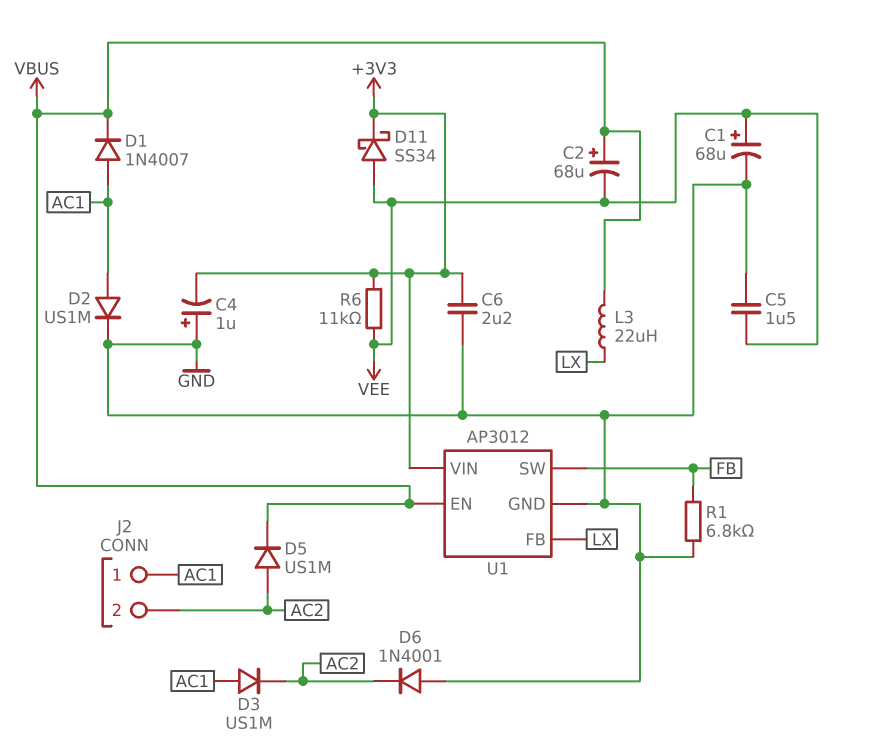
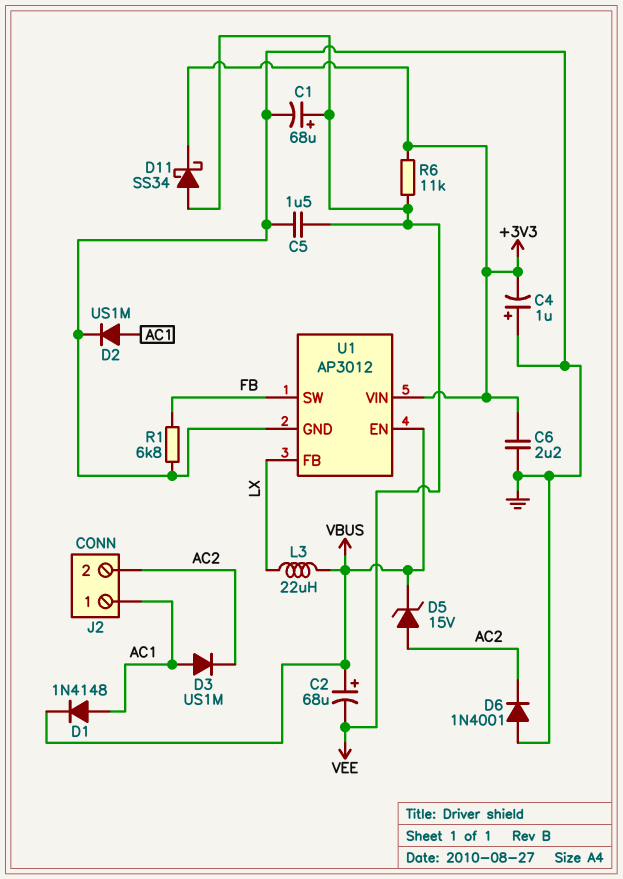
D1: diode 1N4007 (A AC1, K VBUS) -> diode 1N4148 (A AC1, K VBUS)
D5: diode US1M (A AC2, K VBUS) -> zener 15V (A AC2, K VBUS)

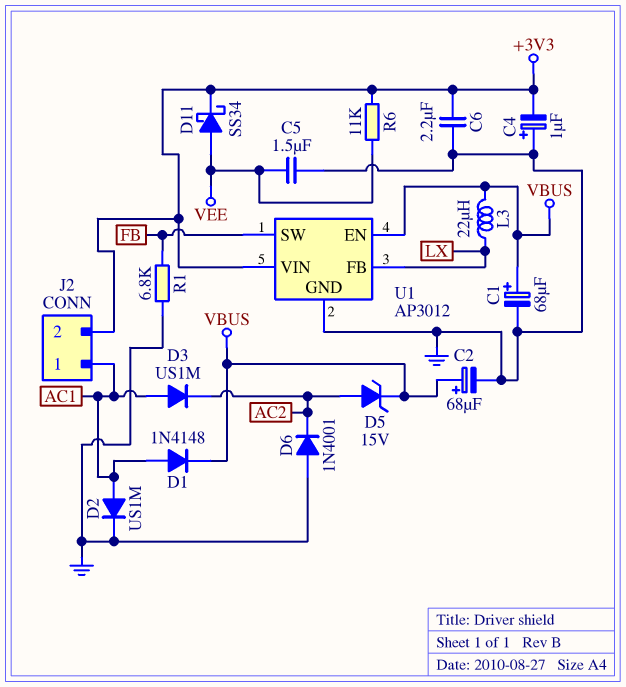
C1: 68uF (plus VEE, minus GND) -> 68uF (plus VBUS, minus GND)
C2: 68uF (plus VBUS, minus VEE) -> 68uF (plus VBUS, minus GND)
J2 pin 2: AC2 -> +3V3

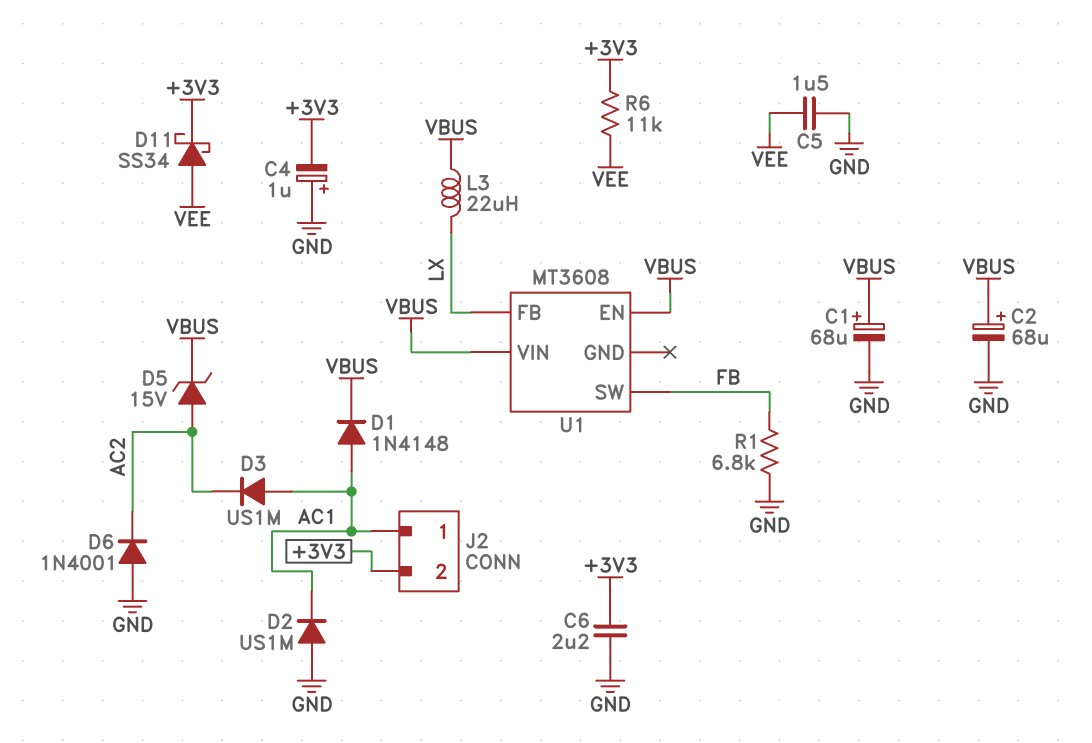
D2: diode US1M (A AC1, K GND) -> diode US1M (A GND, K AC1)
U1: AP3012 -> MT3608
U1 pin GND: GND -> none
U1 pin VIN: +3V3 -> VBUS

